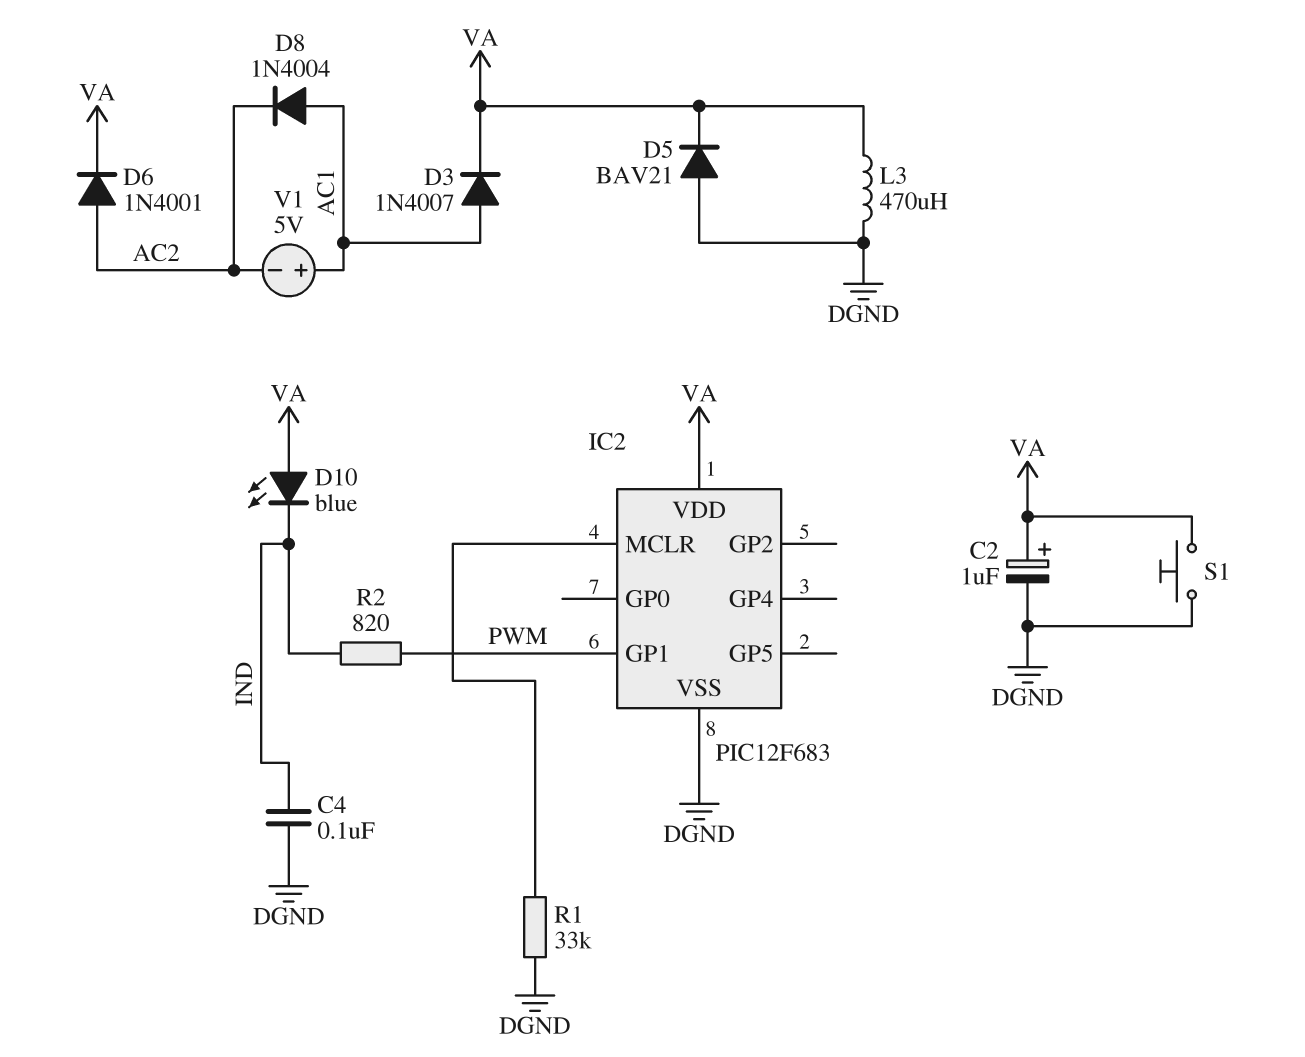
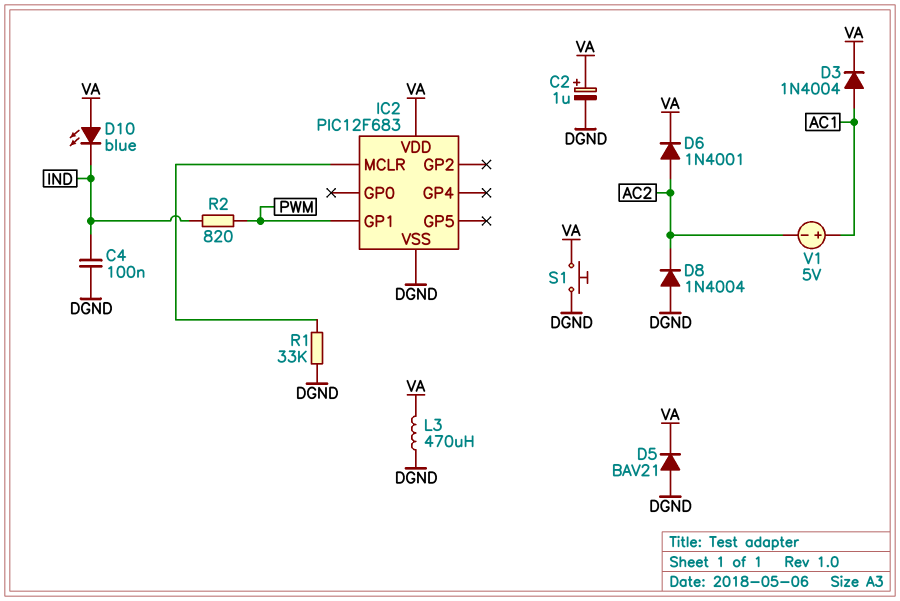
D3: diode 1N4007 (A AC1, K VA) -> diode 1N4004 (A AC1, K VA)
D8: diode 1N4004 (A AC1, K AC2) -> diode 1N4004 (A DGND, K AC2)

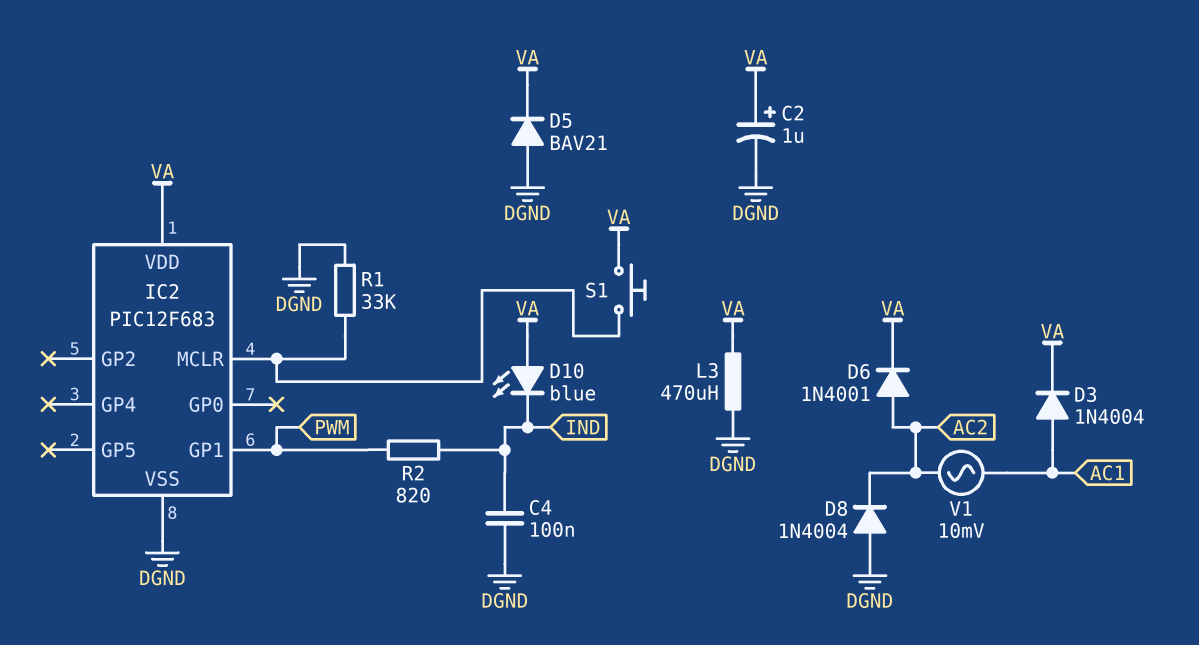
S1: button (DGND, VA) -> button (IC2/MCLR, VA)
V1: 5V (plus AC1, minus AC2) -> AC 10mV (AC1, AC2)

